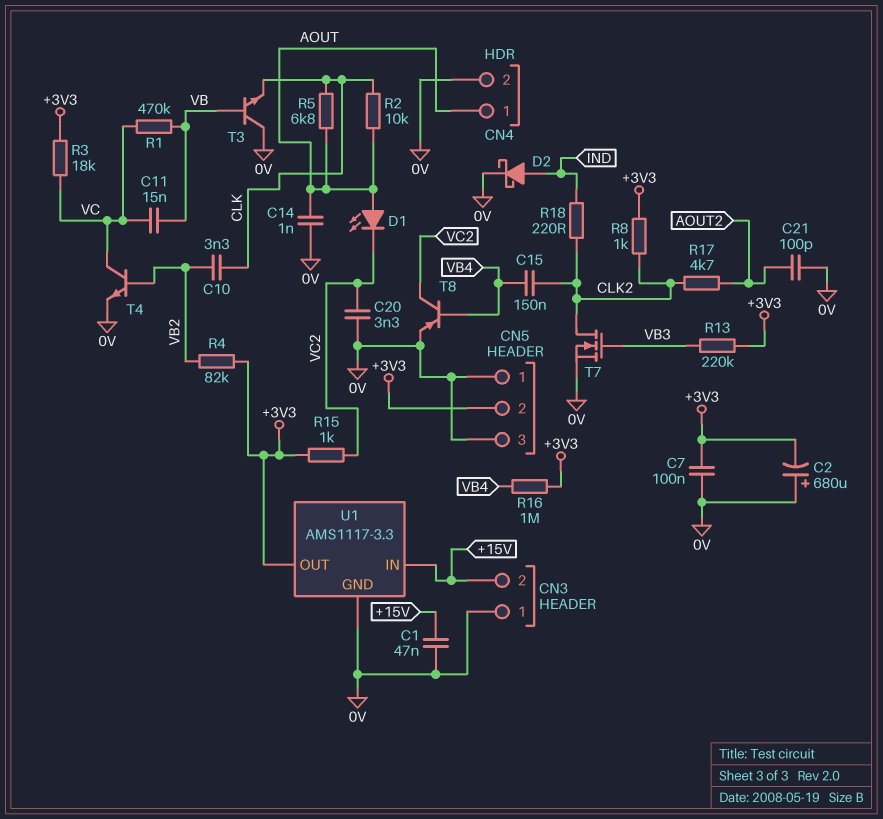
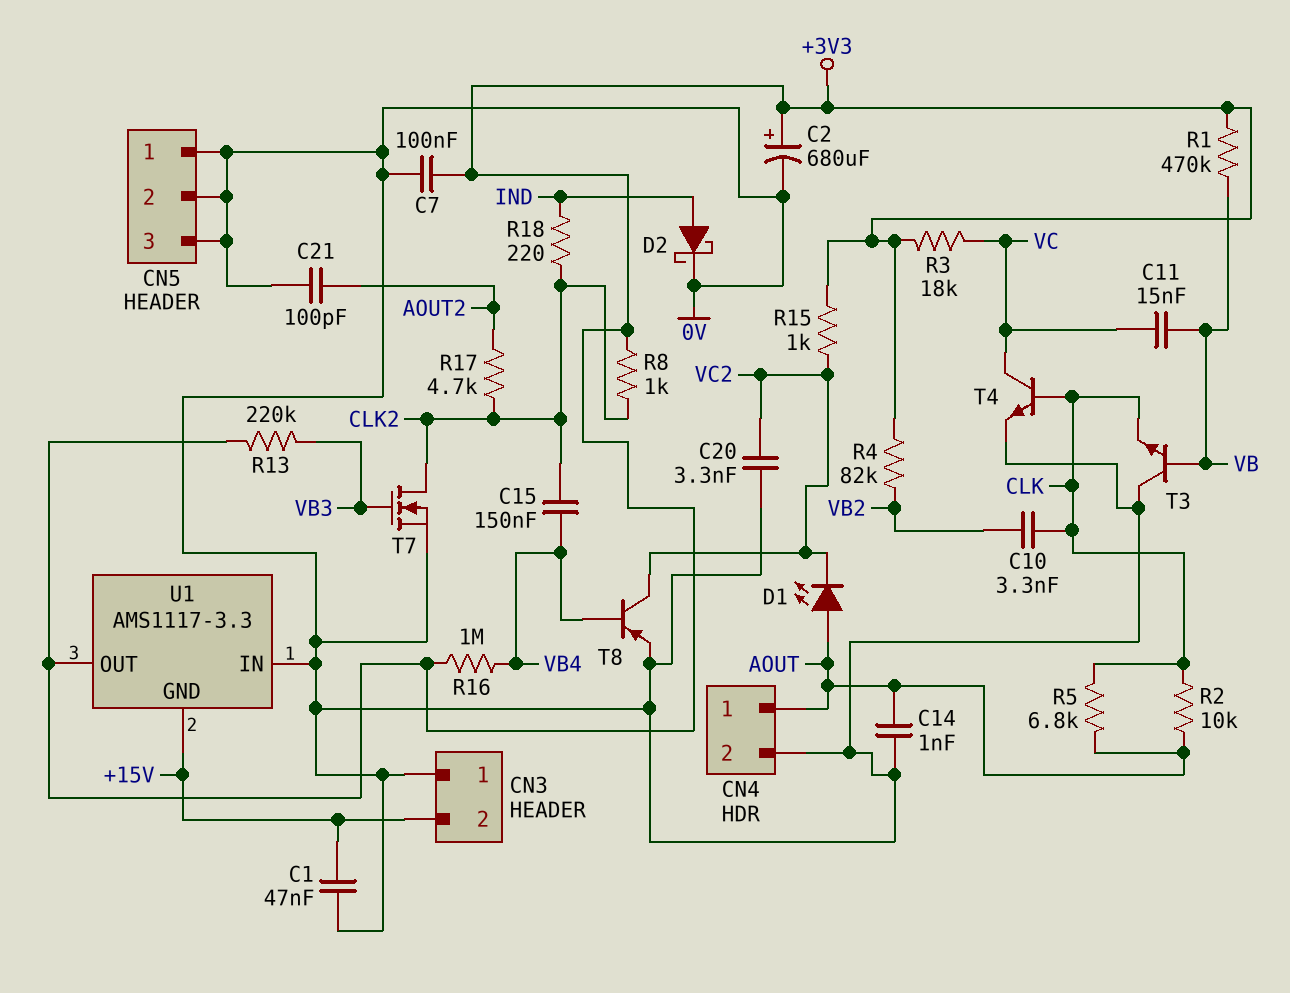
C2: 680uF (plus 0V, minus +3V3) -> 680uF (plus +3V3, minus 0V)
CN5 pin 2: +3V3 -> 0V
R1: 470k (VB, VC) -> 470k (+3V3, VB)
T4: NPN (B VB2, C VC, E 0V) -> NPN (B CLK, C VC, E 0V)
U1 pin GND: 0V -> +15V
U1 pin IN: +15V -> 0V

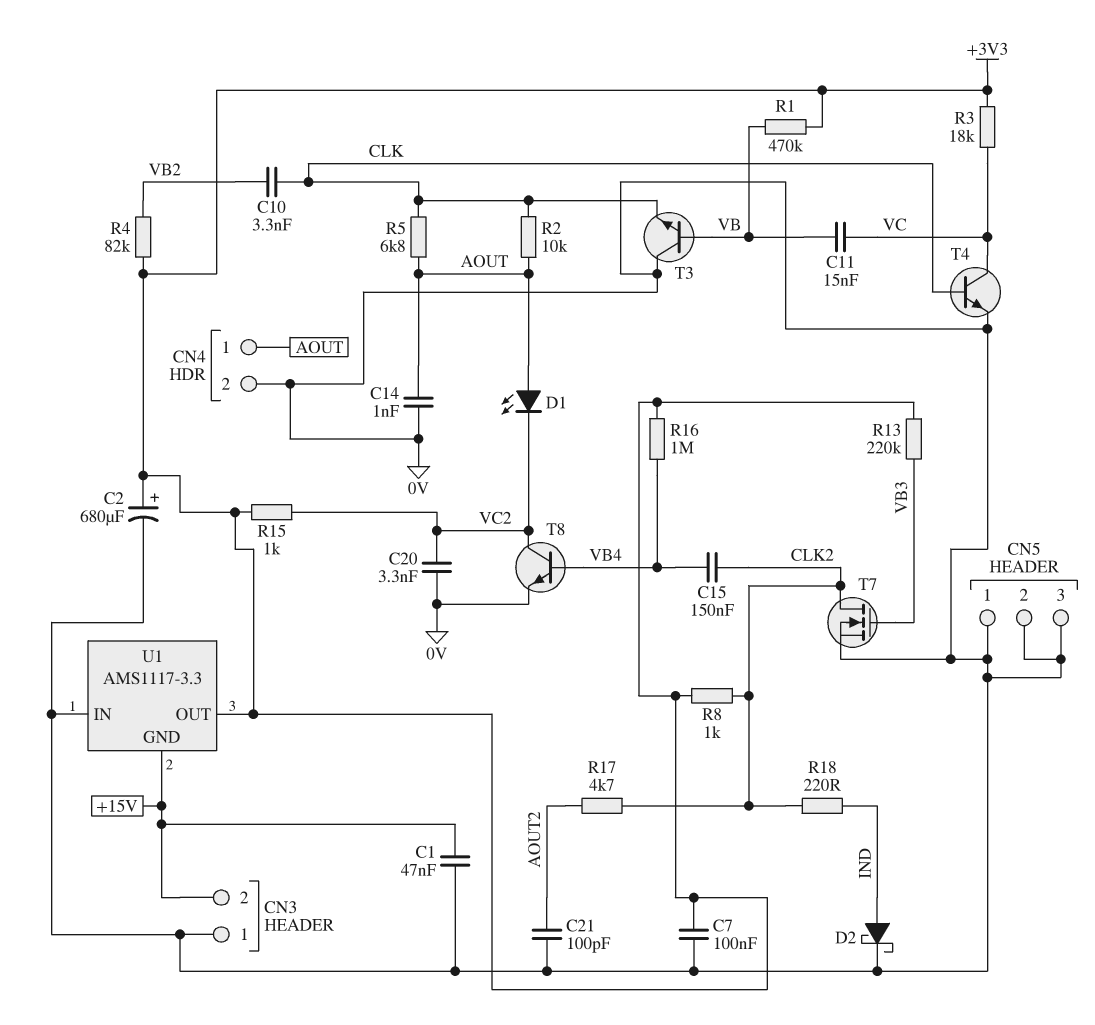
T8: PNP (B VB4, C VC2, E 0V) -> NPN (B VB4, C VC2, E 0V)

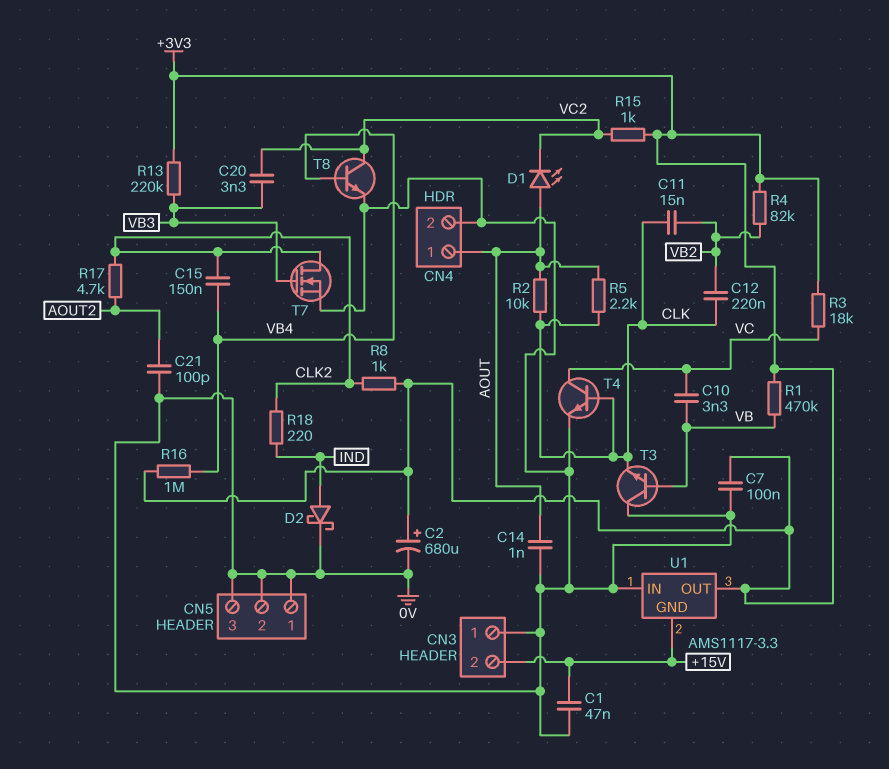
C10: 3.3nF (CLK, VB2) -> 3.3nF (VB, VC)
C11: 15nF (VB, VC) -> 15nF (CLK, VB2)
C12: none -> 220nF (CLK, VB2)
C20: 3.3nF (0V, VC2) -> 3.3nF (VB3, VC2)
R5: 6.8k (AOUT, CLK) -> 2.2k (AOUT, CLK)

